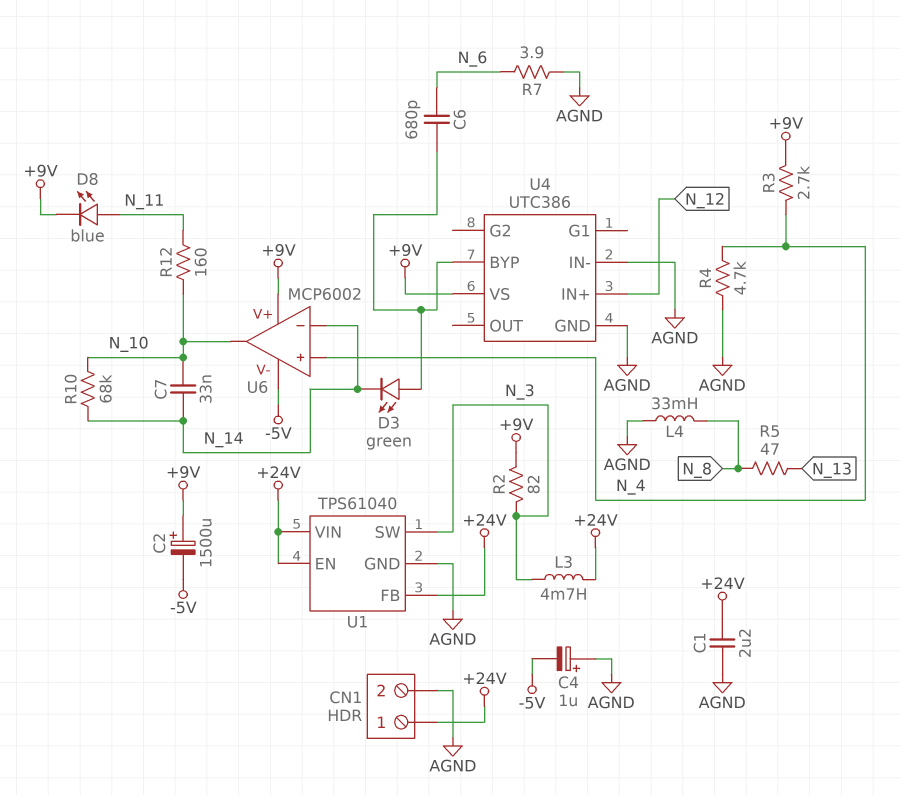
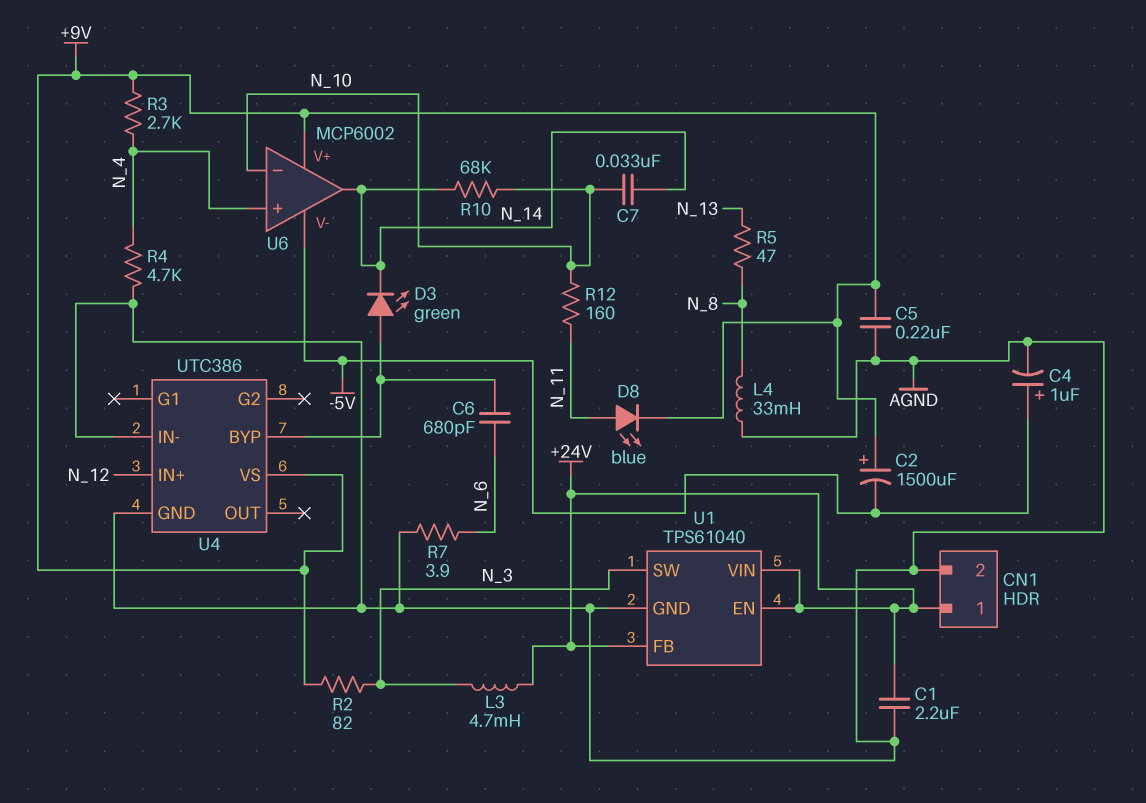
C4: 1uF (plus AGND, minus -5V) -> 1uF (plus -5V, minus AGND)
C5: none -> 220nF (+9V, AGND)
U6 pin in-: N_14 -> N_10
U6 pin out: N_10 -> N_14

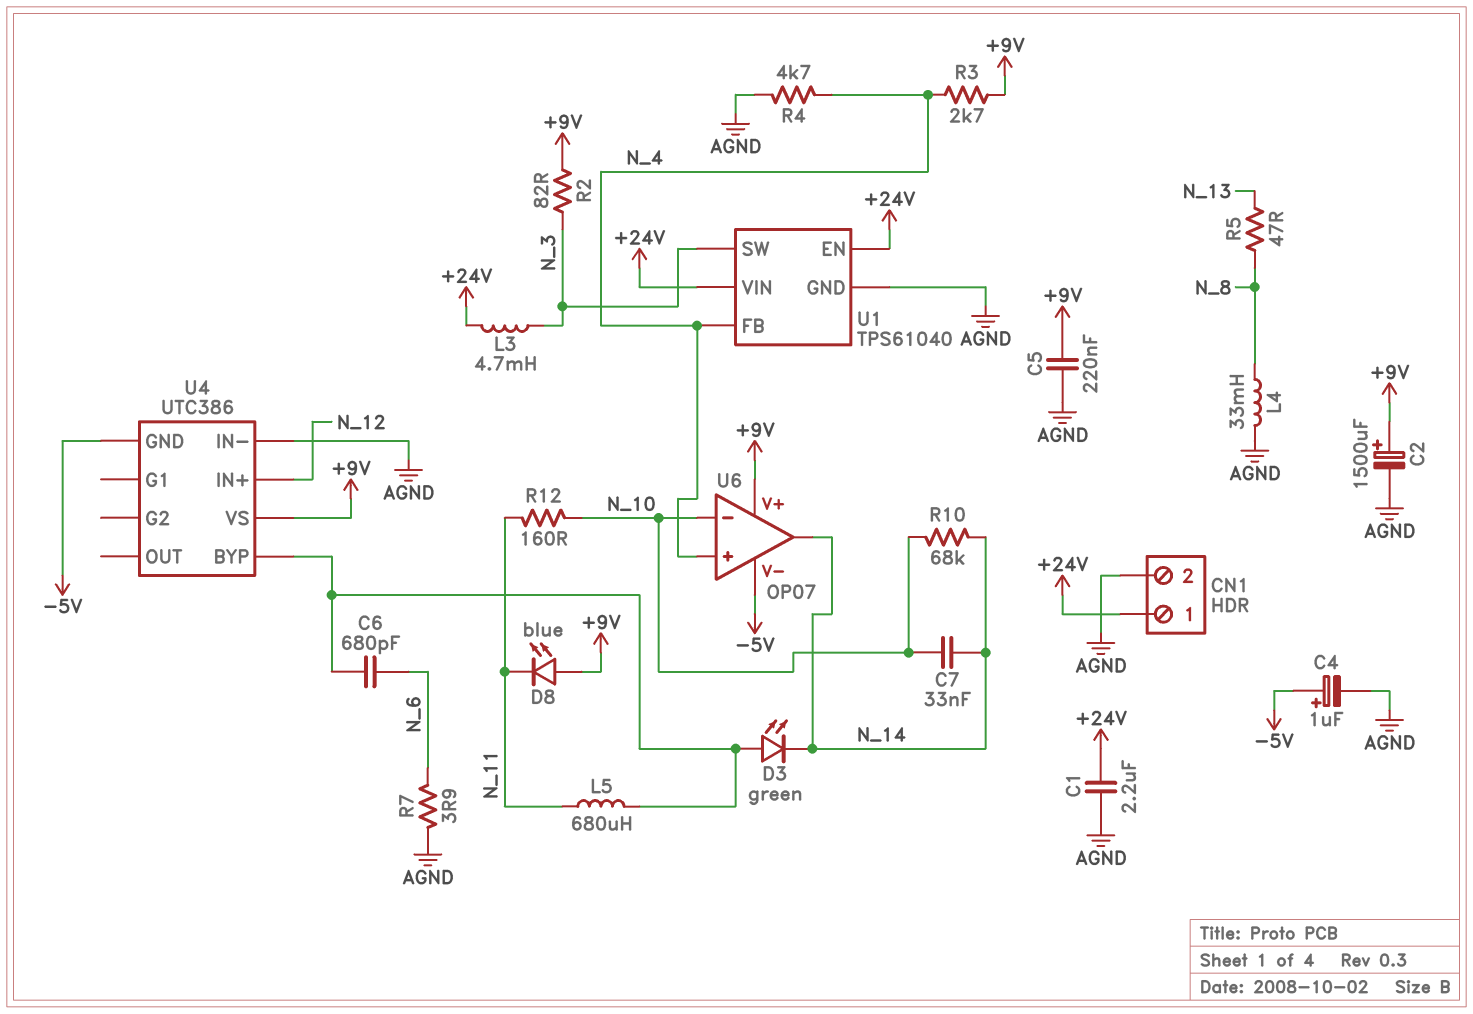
C2: 1500uF (plus +9V, minus -5V) -> 1500uF (plus +9V, minus AGND)
D8: LED blue (A N_11, K +9V) -> LED blue (A +9V, K N_11)
L5: none -> 680uH (N_11, U4/BYP)
U1 pin FB: +24V -> N_4
U4 pin GND: AGND -> -5V
U6: MCP6002 -> OP07

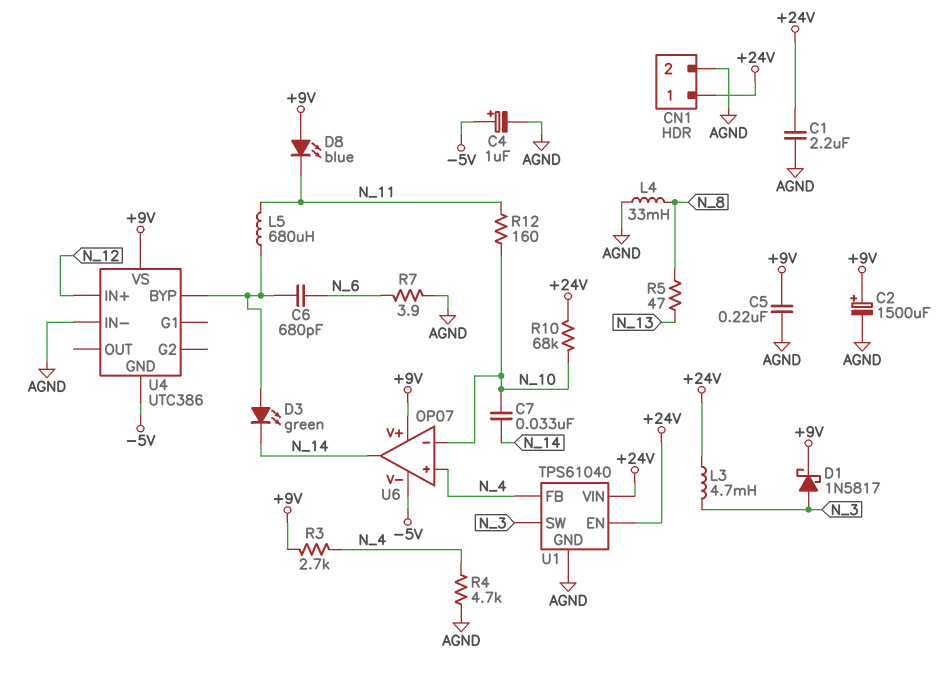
D1: none -> schottky 1N5817 (A N_3, K +9V)
R2: 82 (+9V, N_3) -> none
R10: 68k (N_10, N_14) -> 68k (+24V, N_10)

